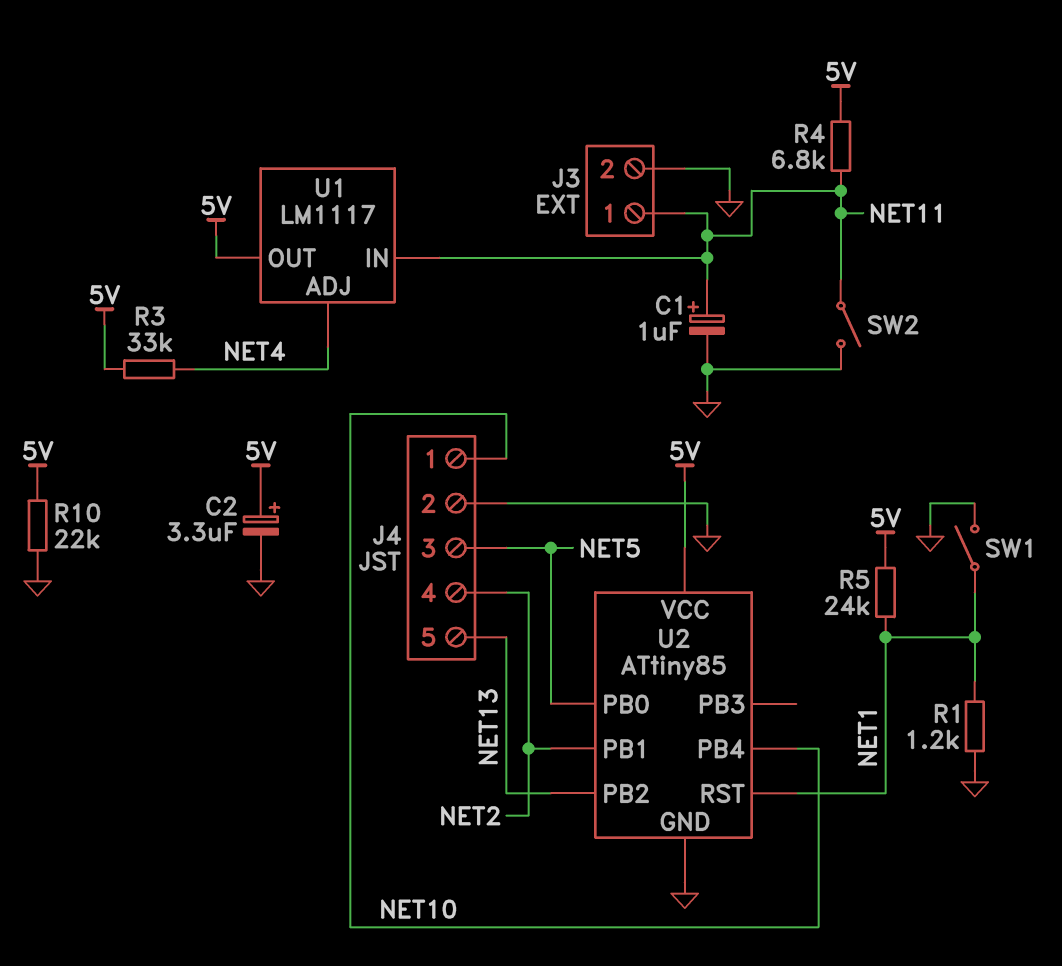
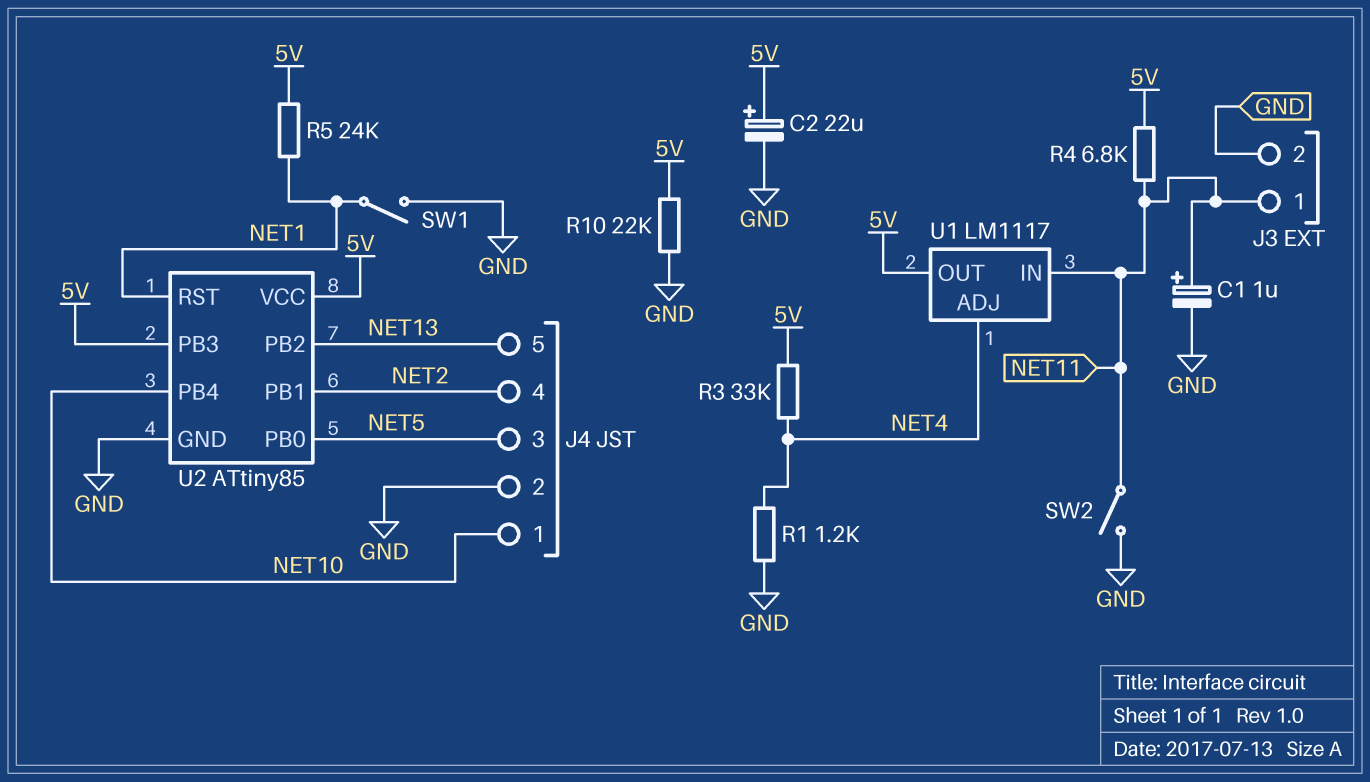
C2: 3.3uF (plus 5V, minus GND) -> 22uF (plus 5V, minus GND)
R1: 1.2k (GND, NET1) -> 1.2k (GND, NET4)
U2 pin PB3: none -> 5V

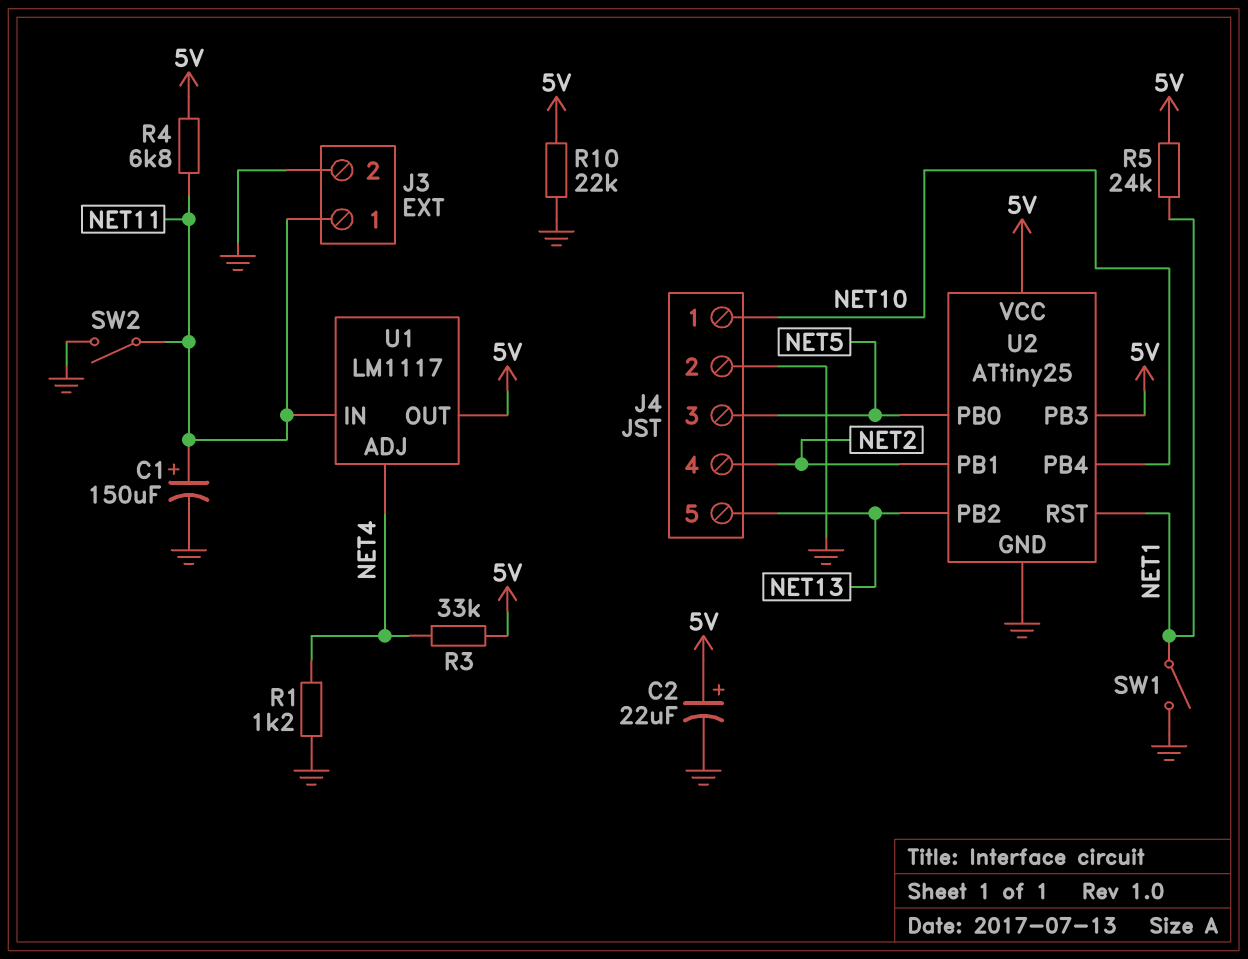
C1: 1uF (plus NET11, minus GND) -> 150uF (plus NET11, minus GND)
U2: ATtiny85 -> ATtiny25

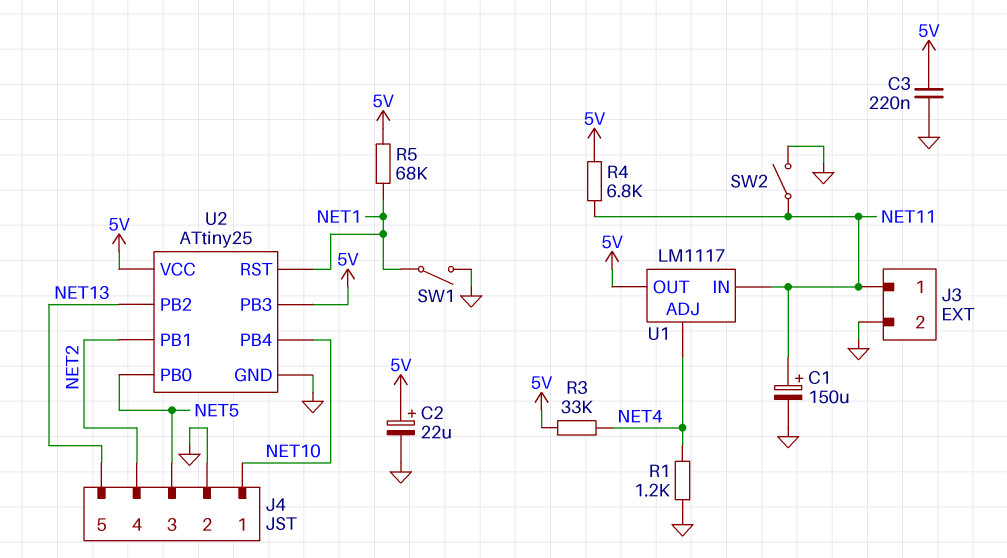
C3: none -> 220nF (5V, GND)
R5: 24k (5V, NET1) -> 68k (5V, NET1)
R10: 22k (5V, GND) -> none

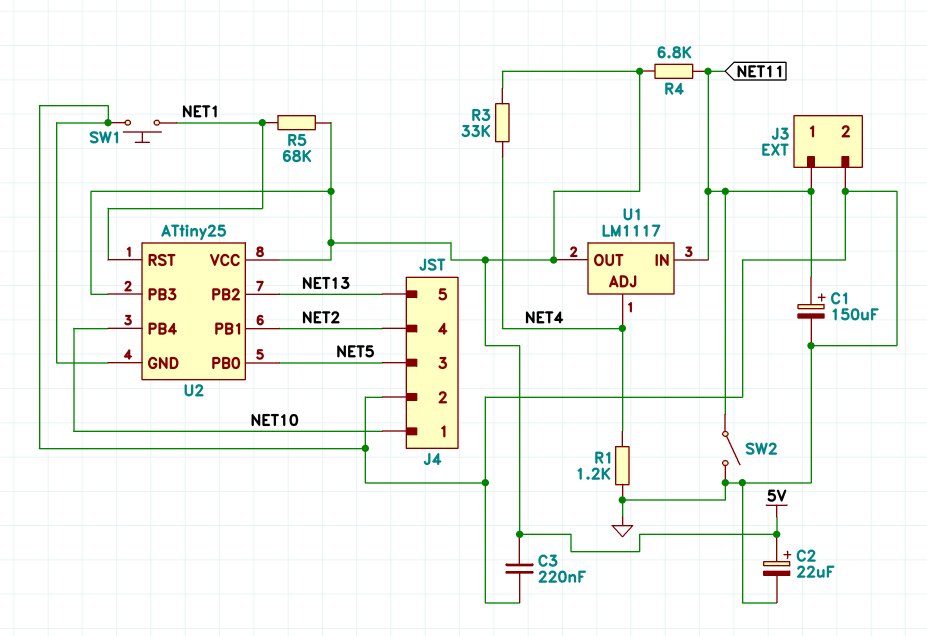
SW1: switch (GND, NET1) -> button (GND, NET1)

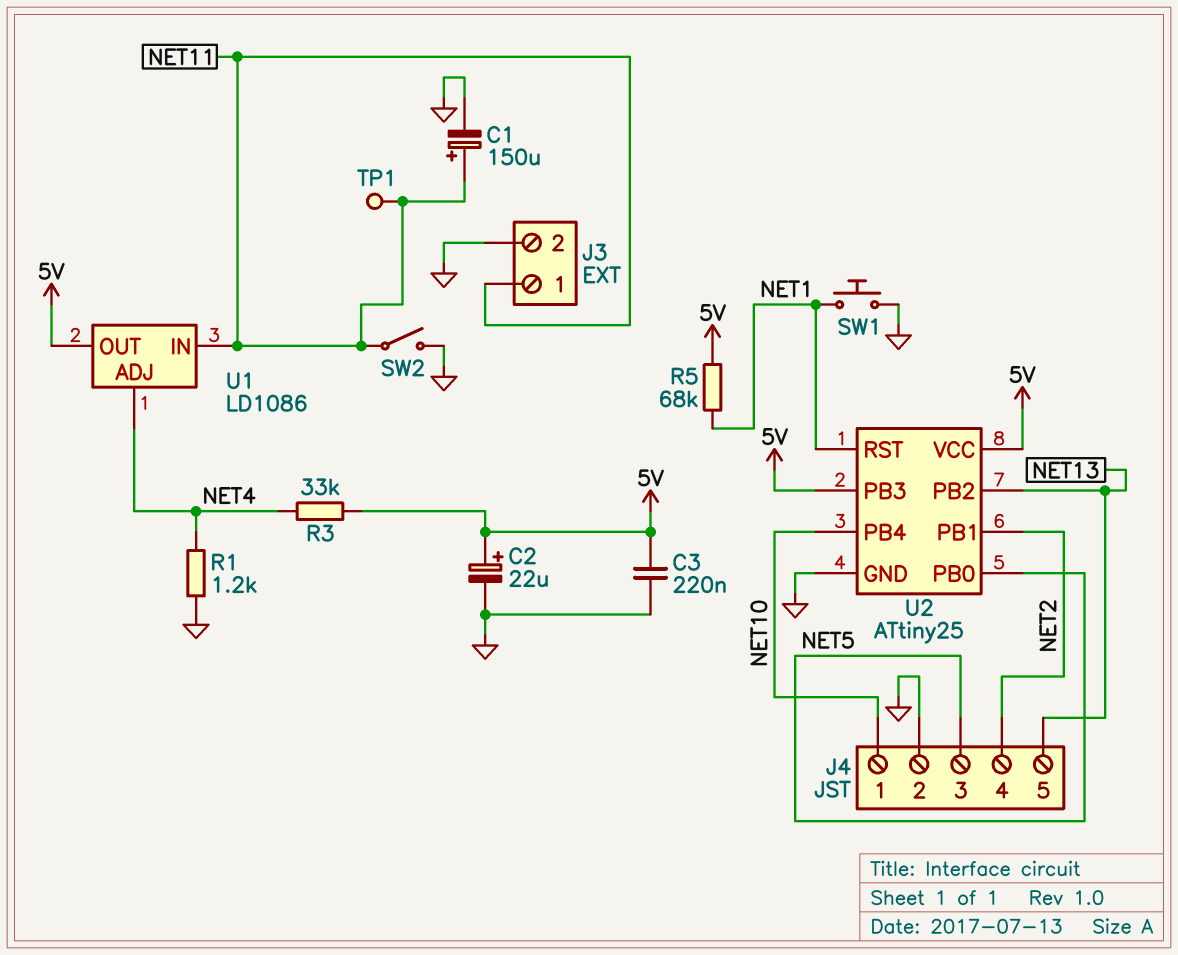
R4: 6.8k (5V, NET11) -> none
TP1: none -> test point (NET11)
U1: LM1117 -> LD1086

